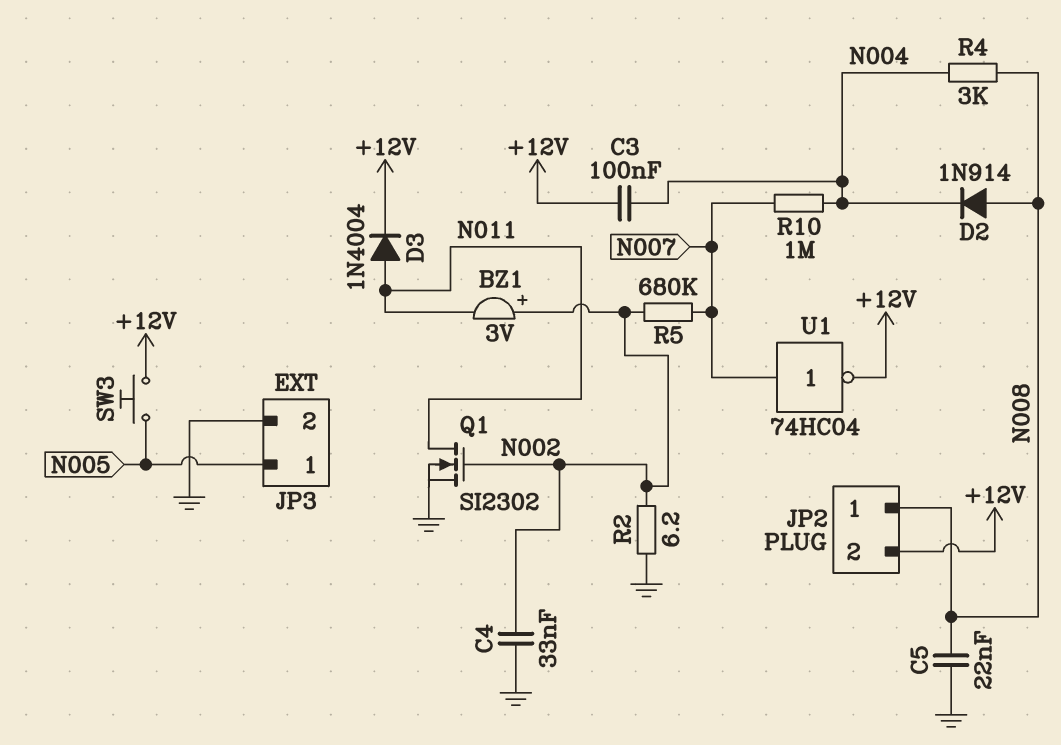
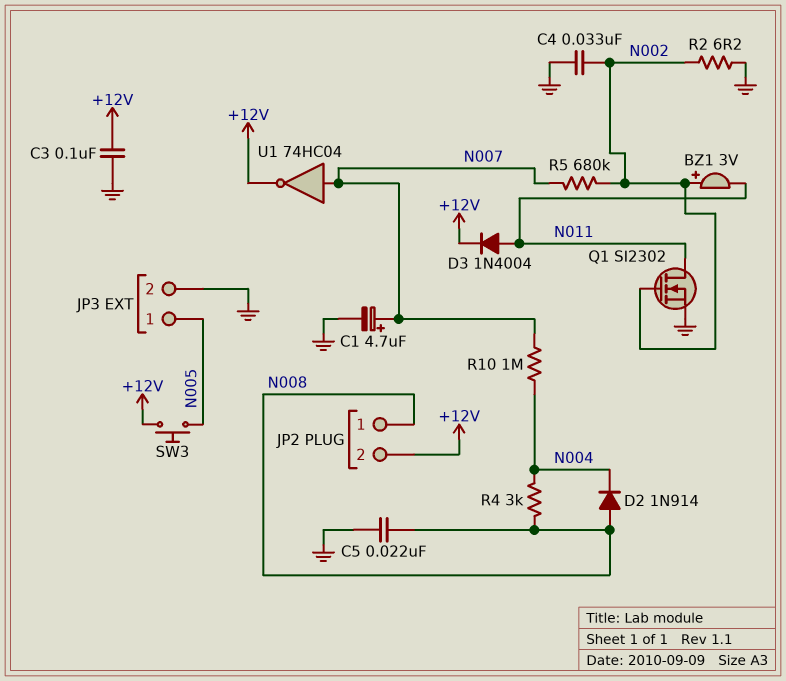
C1: none -> 4.7uF (plus N007, minus GND)
C3: 100nF (+12V, N004) -> 100nF (+12V, GND)

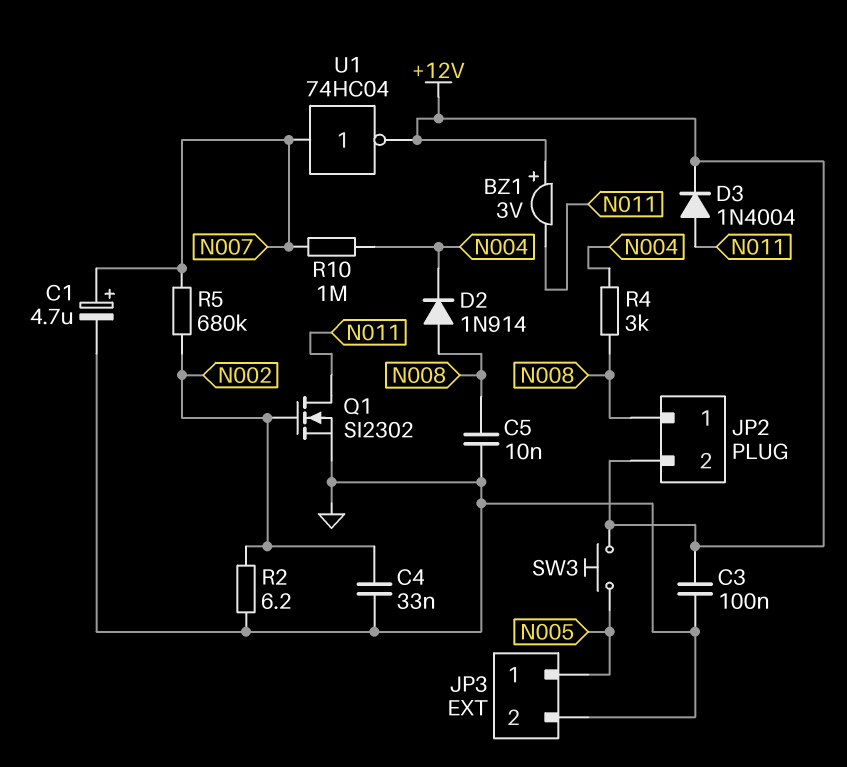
BZ1: buzzer 3V (plus N002, minus N011) -> buzzer 3V (plus +12V, minus N011)
C5: 22nF (GND, N008) -> 10nF (GND, N008)

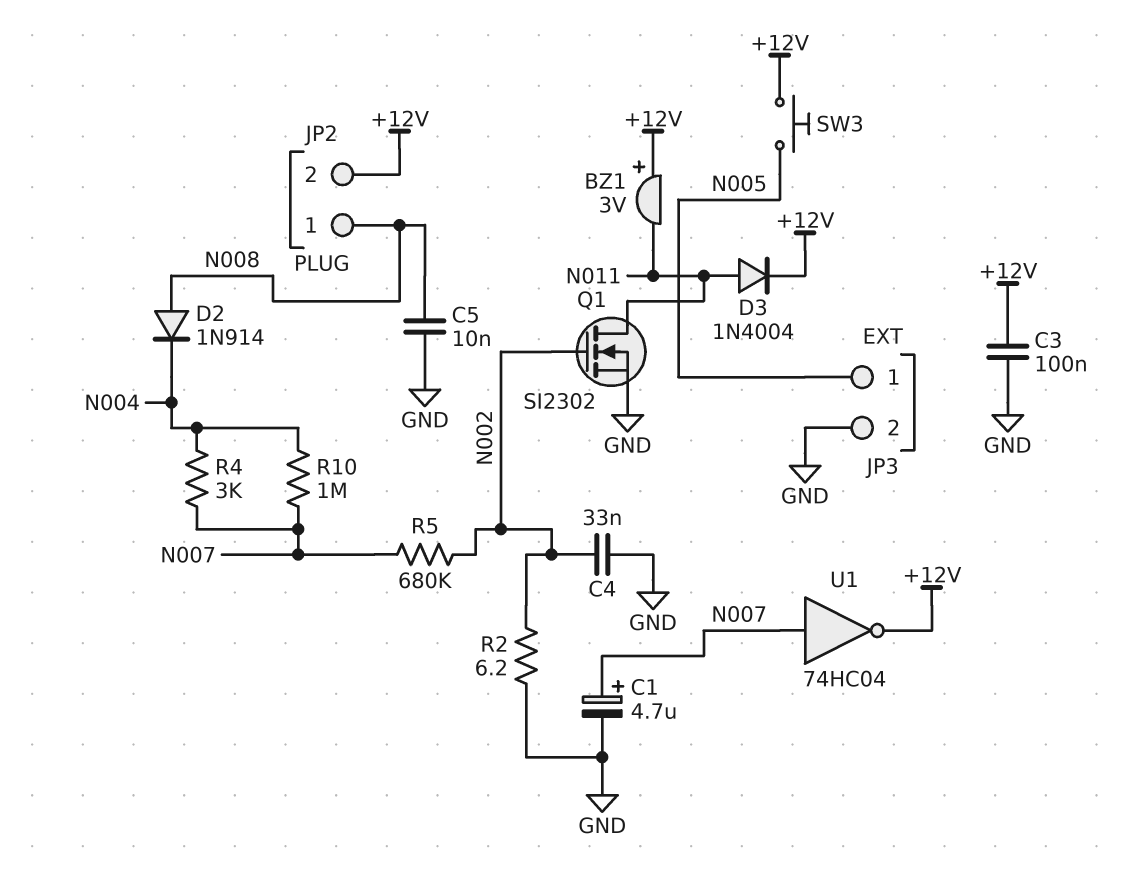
R4: 3k (N004, N008) -> 3k (N004, N007)

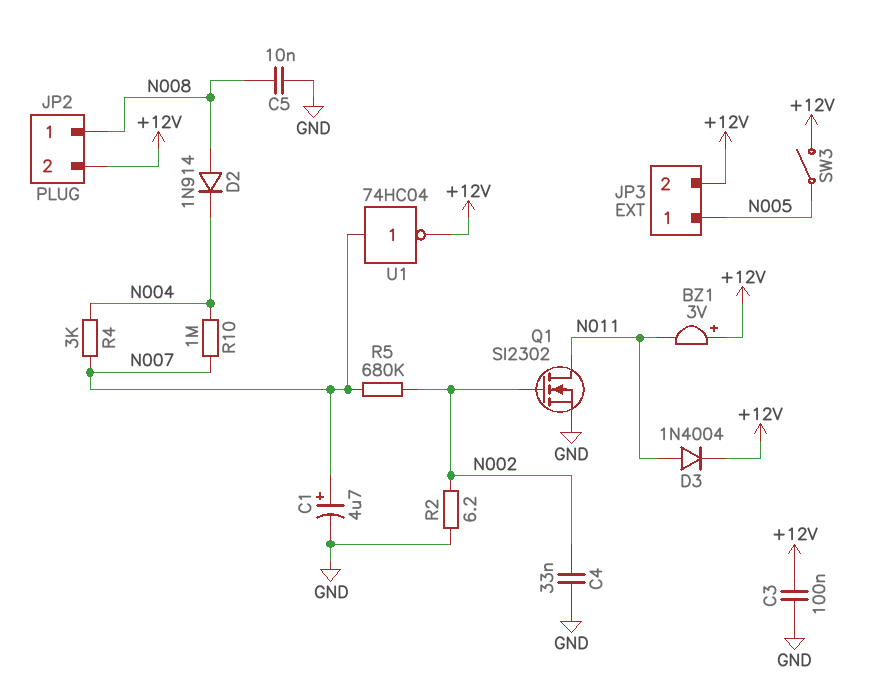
JP3 pin 2: GND -> +12V
SW3: button (+12V, N005) -> switch (+12V, N005)

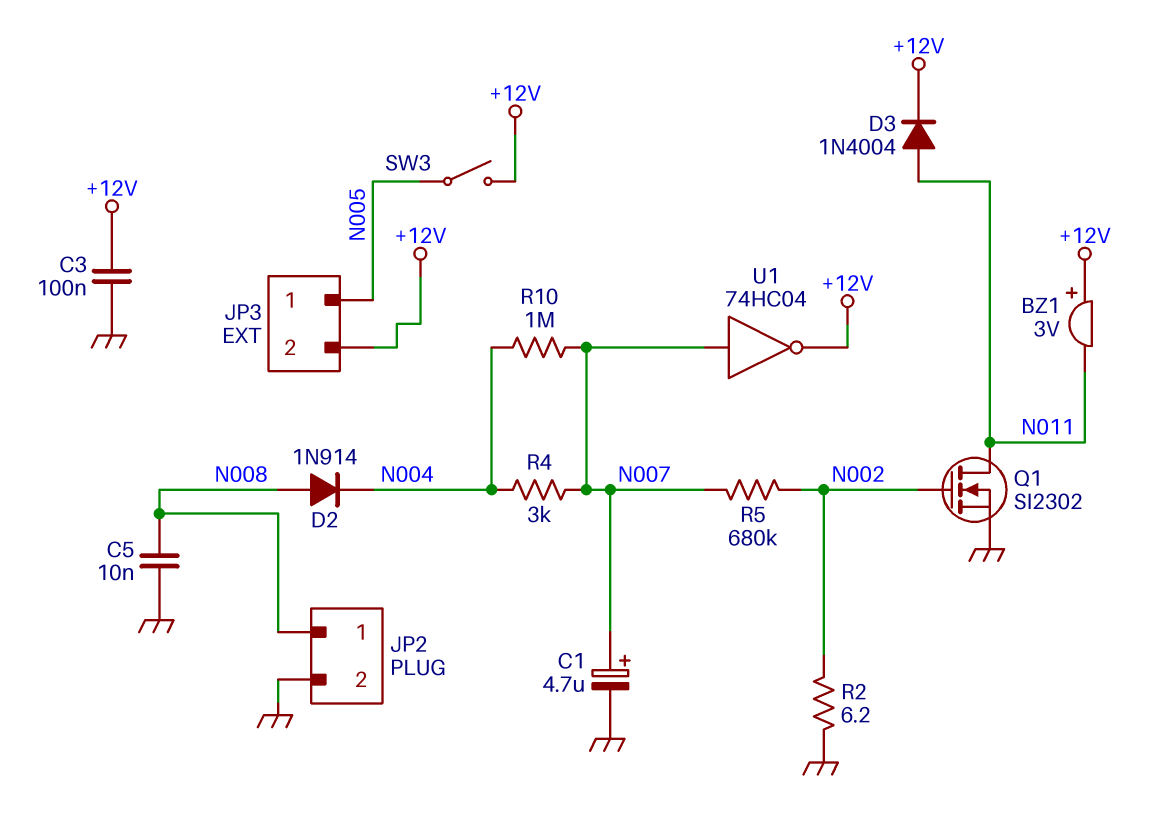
C4: 33nF (GND, N002) -> none
JP2 pin 2: +12V -> GND

